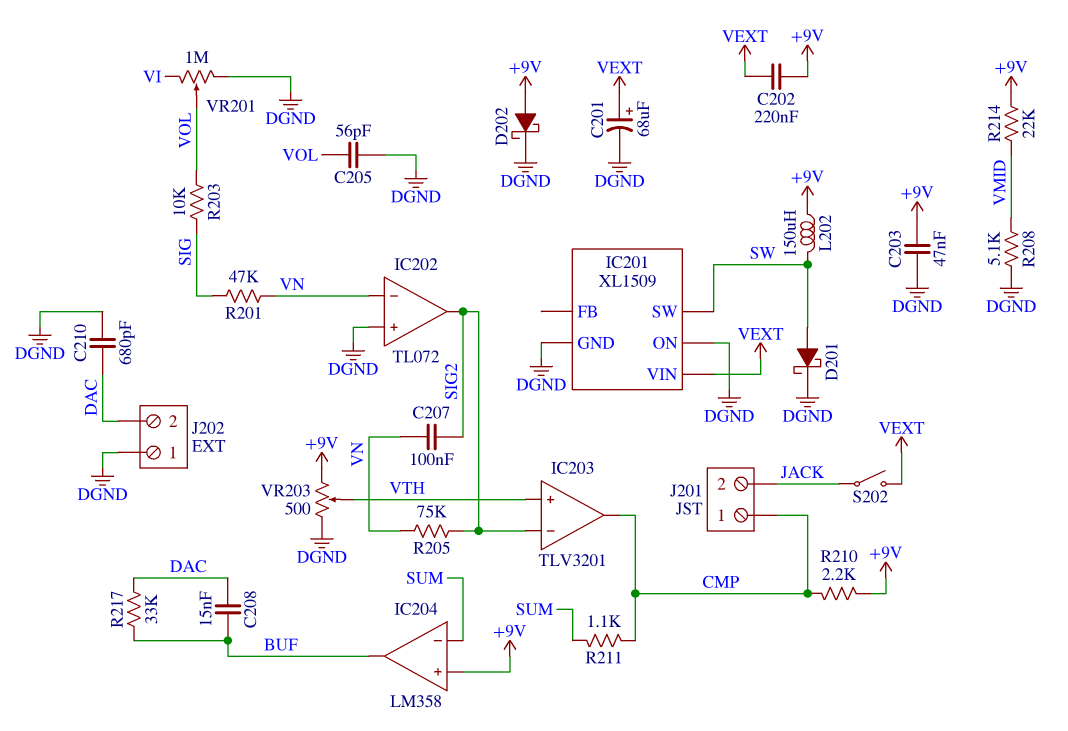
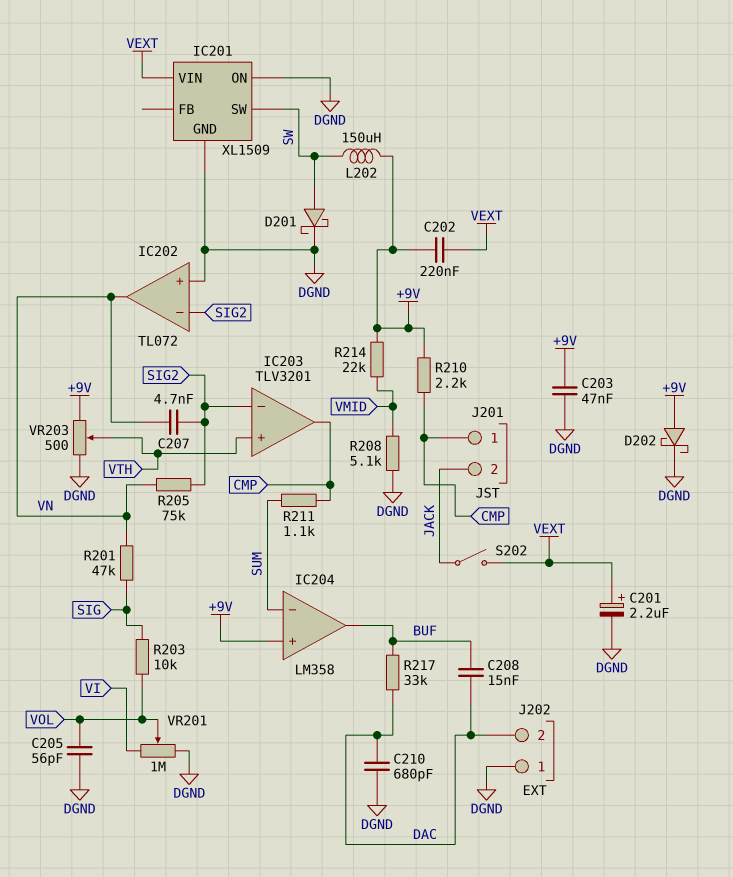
C201: 68uF (plus VEXT, minus DGND) -> 2.2uF (plus VEXT, minus DGND)
C207: 100nF (SIG2, VN) -> 4.7nF (SIG2, VN)
IC202 pin in-: VN -> SIG2
IC202 pin out: SIG2 -> VN

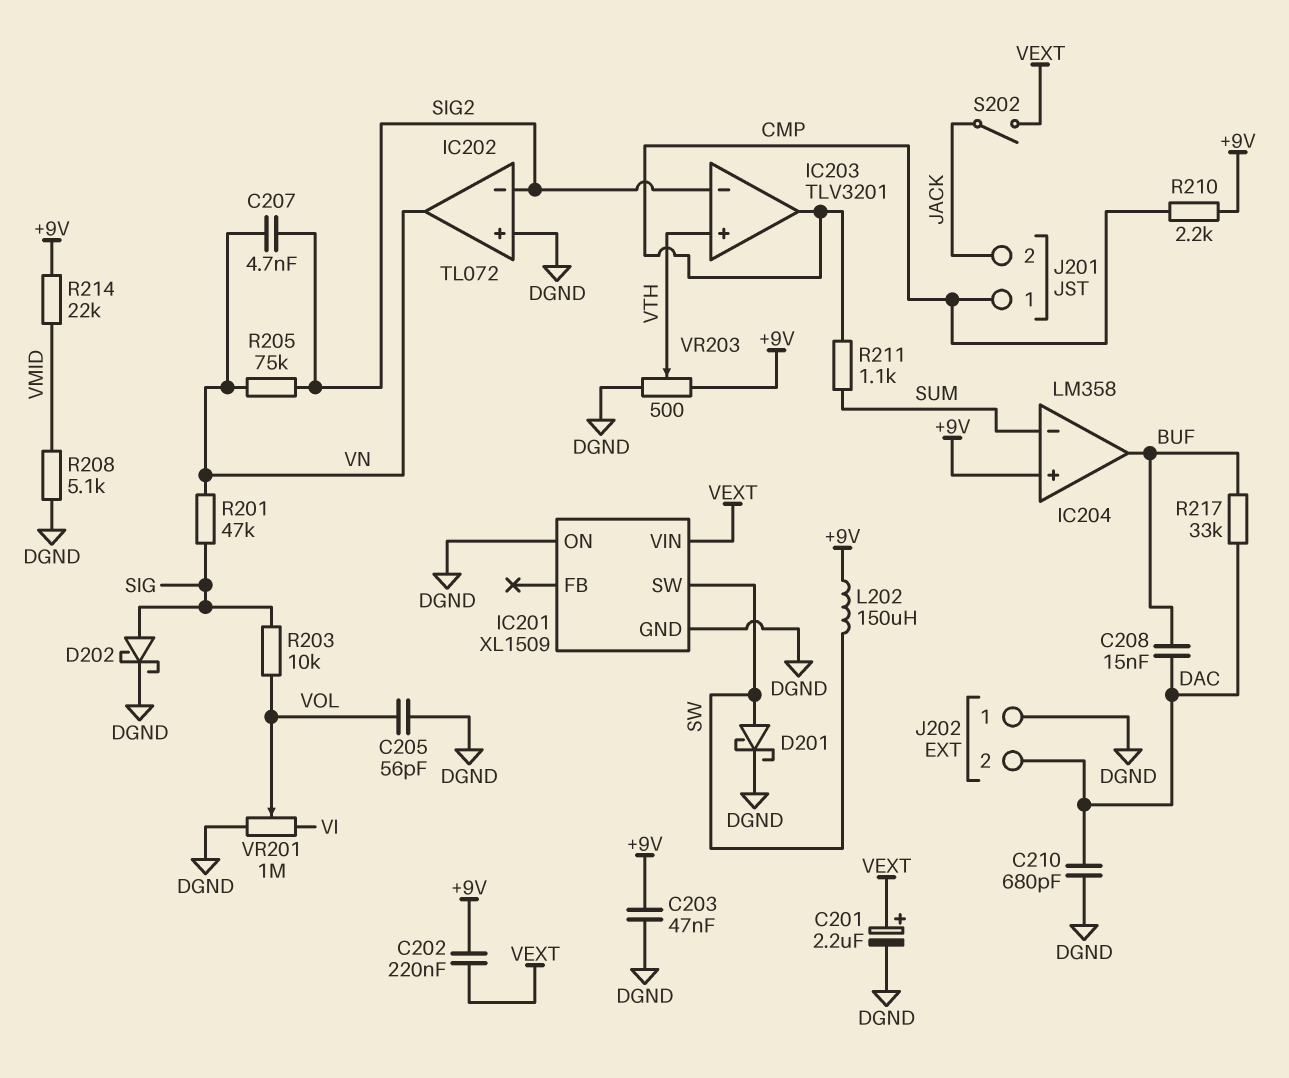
D202: schottky (A +9V, K DGND) -> schottky (A SIG, K DGND)

